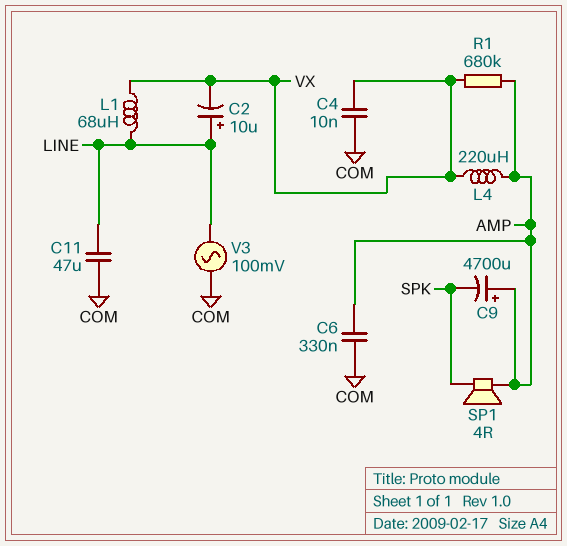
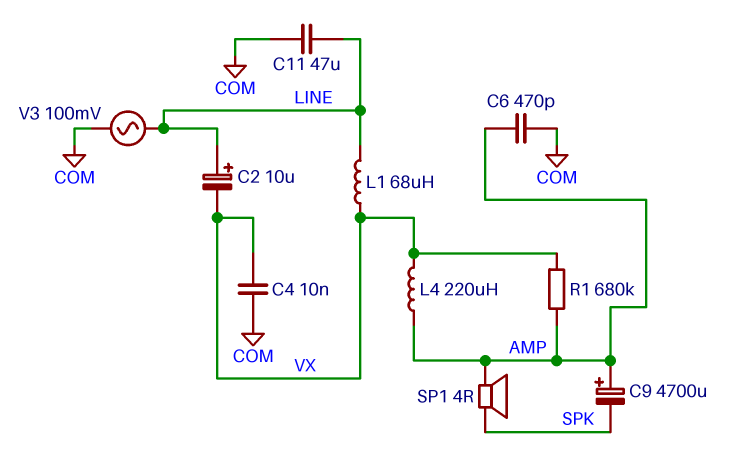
C6: 330nF (AMP, COM) -> 470pF (AMP, COM)

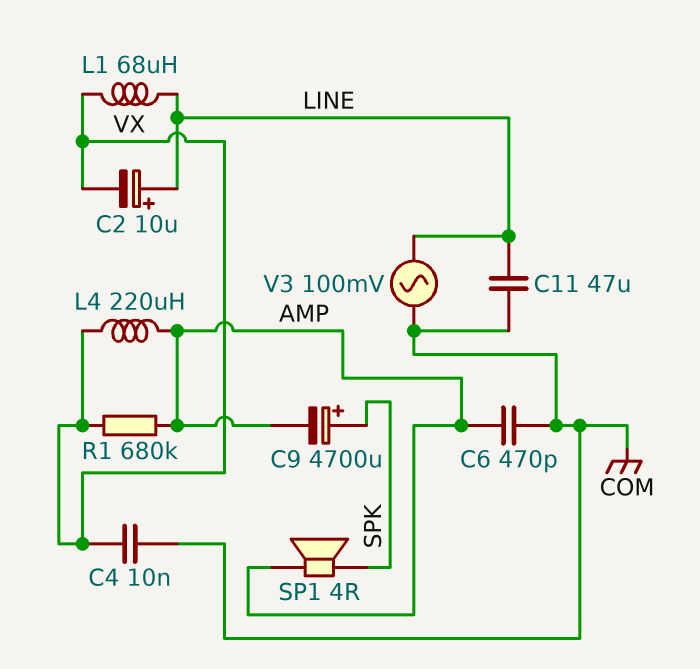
C9: 4700uF (plus AMP, minus SPK) -> 4700uF (plus SPK, minus AMP)

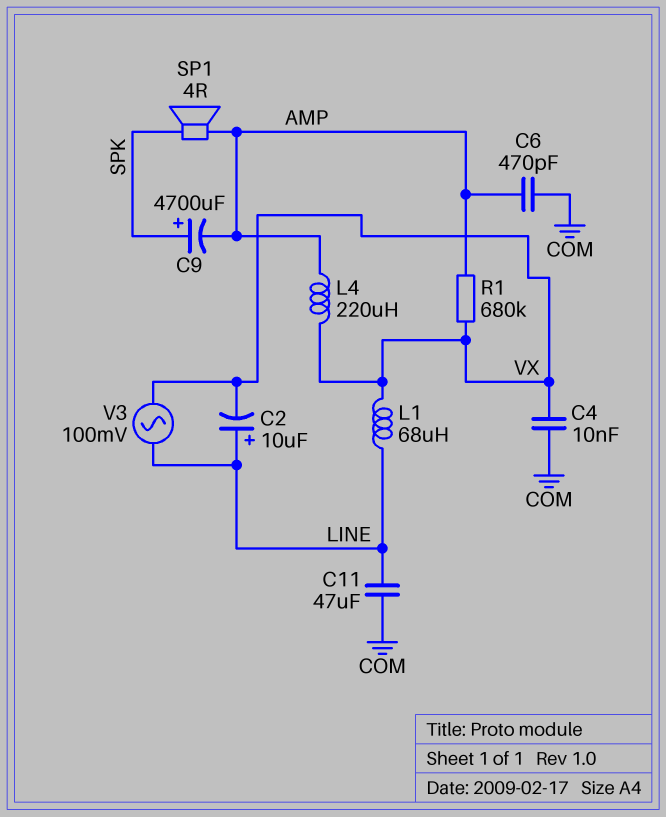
V3: AC 100mV (COM, LINE) -> AC 100mV (LINE, VX)

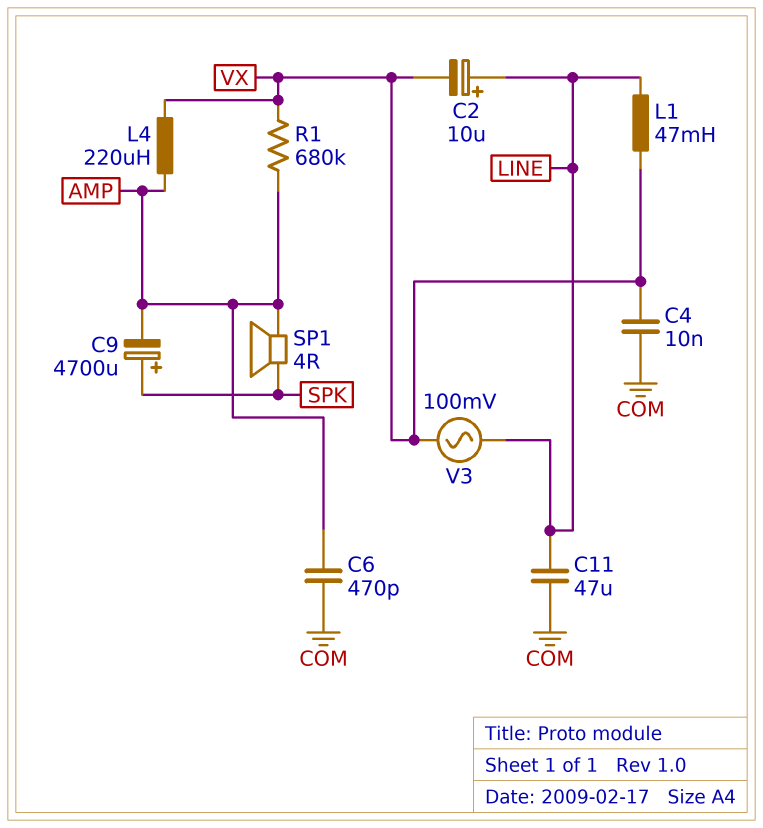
L1: 68uH (LINE, VX) -> 47mH (LINE, VX)

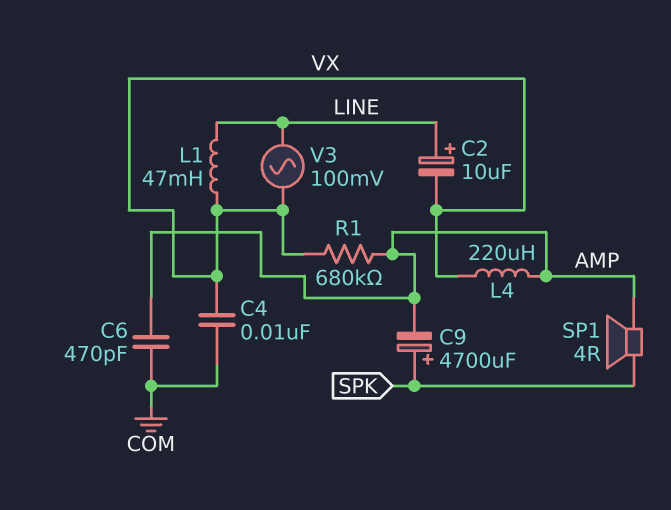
C11: 47uF (COM, LINE) -> none

